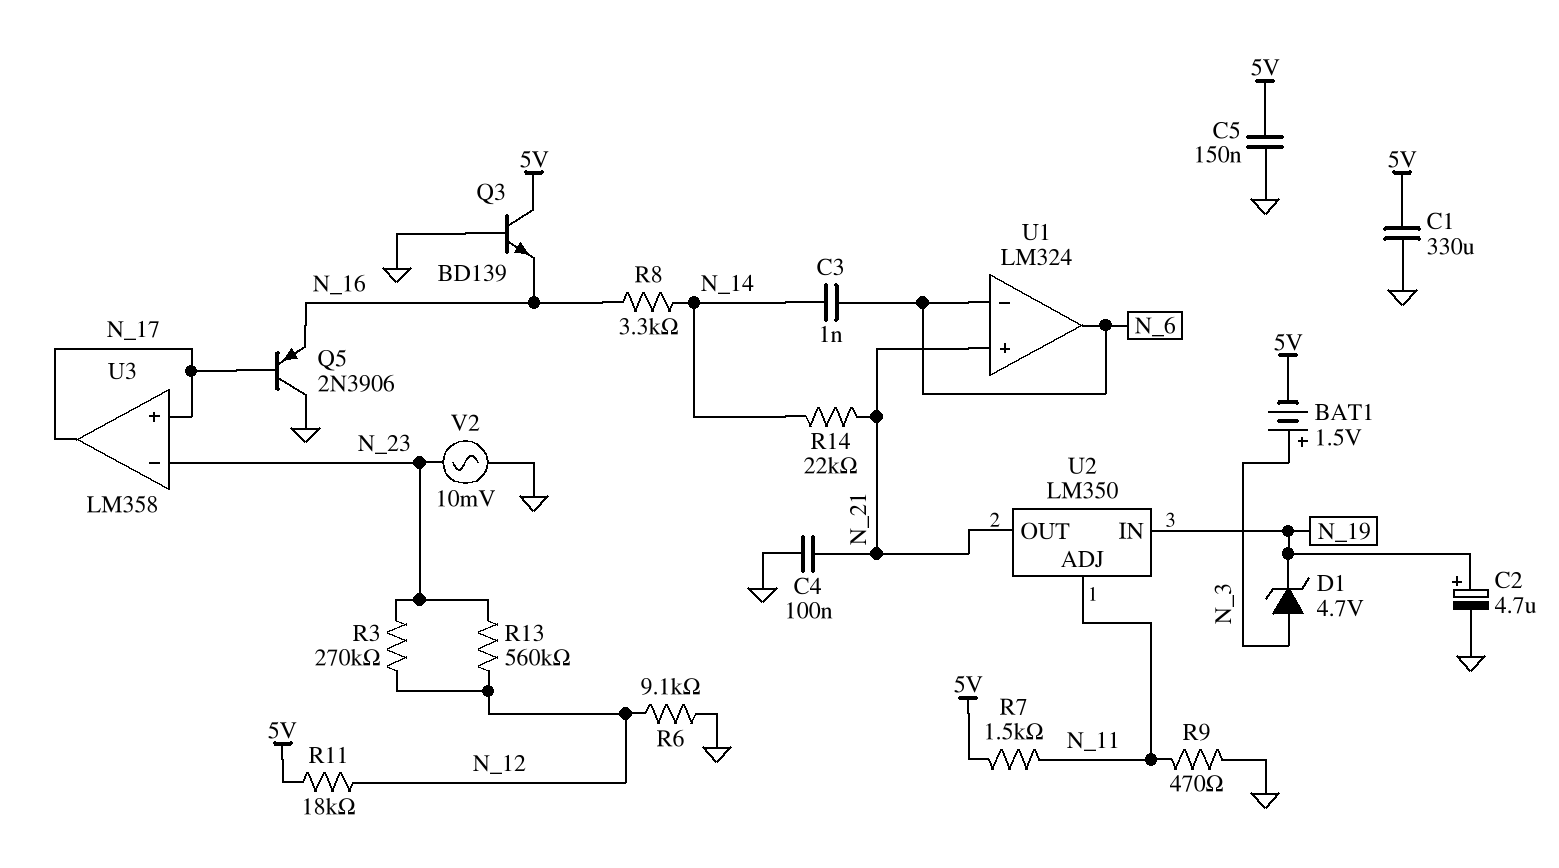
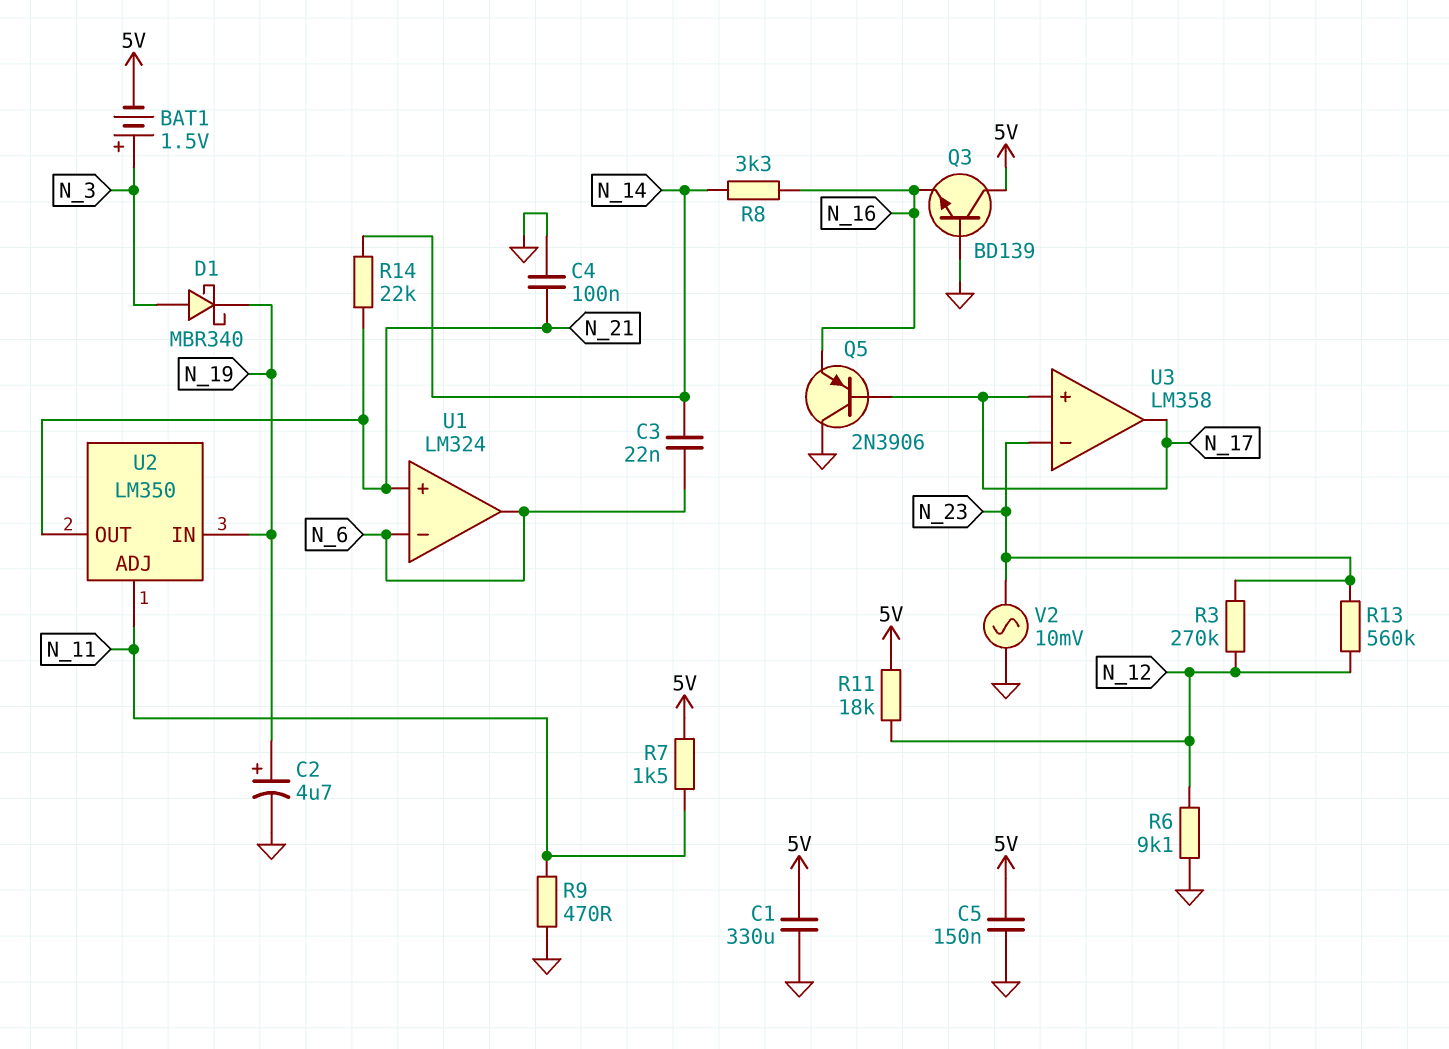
C3: 1nF (N_6, N_14) -> 22nF (N_6, N_14)
D1: zener 4.7V (A N_3, K N_19) -> schottky MBR340 (A N_3, K N_19)

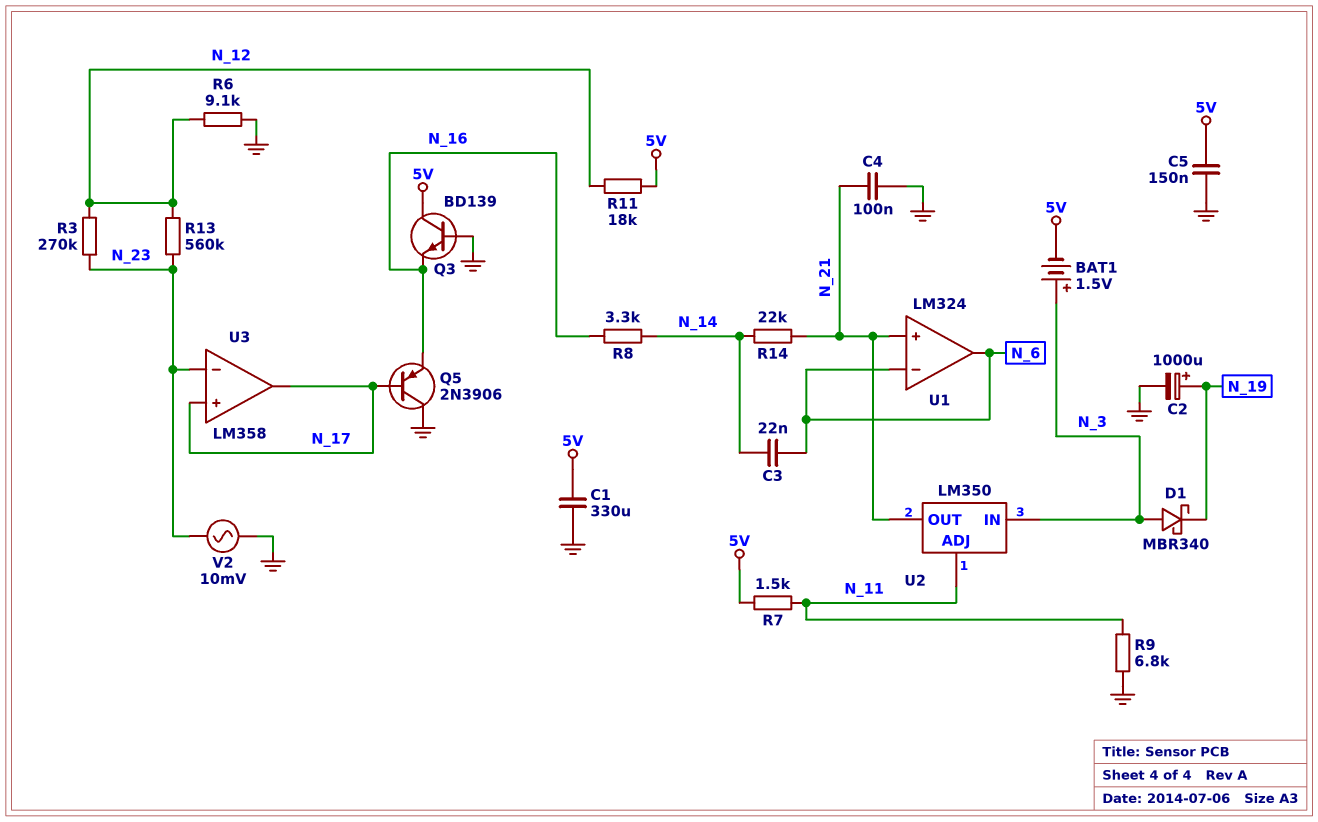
C2: 4.7uF (plus N_19, minus GND) -> 1000uF (plus N_19, minus GND)
R9: 470 (GND, N_11) -> 6.8k (GND, N_11)
U2 pin IN: N_19 -> N_3

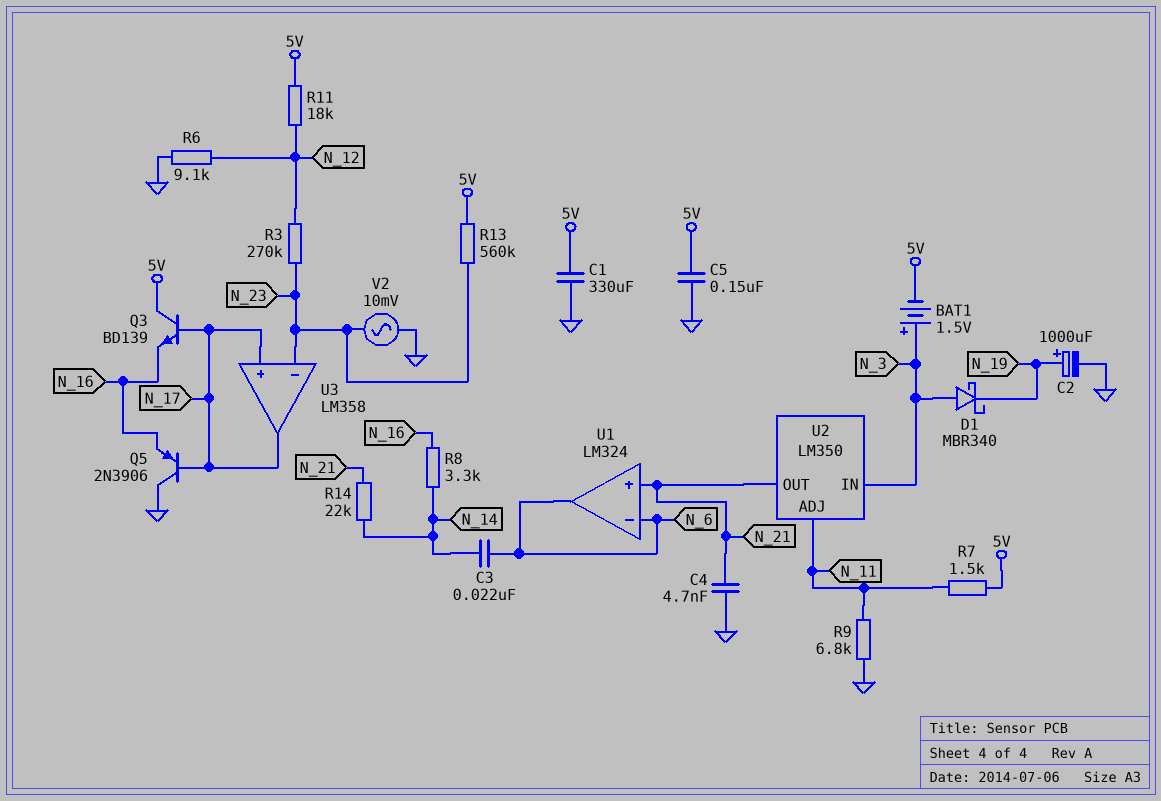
C4: 100nF (GND, N_21) -> 4.7nF (GND, N_21)
Q3: NPN BD139 (B GND, C 5V, E N_16) -> NPN BD139 (B N_17, C 5V, E N_16)
R13: 560k (N_12, N_23) -> 560k (5V, N_23)

